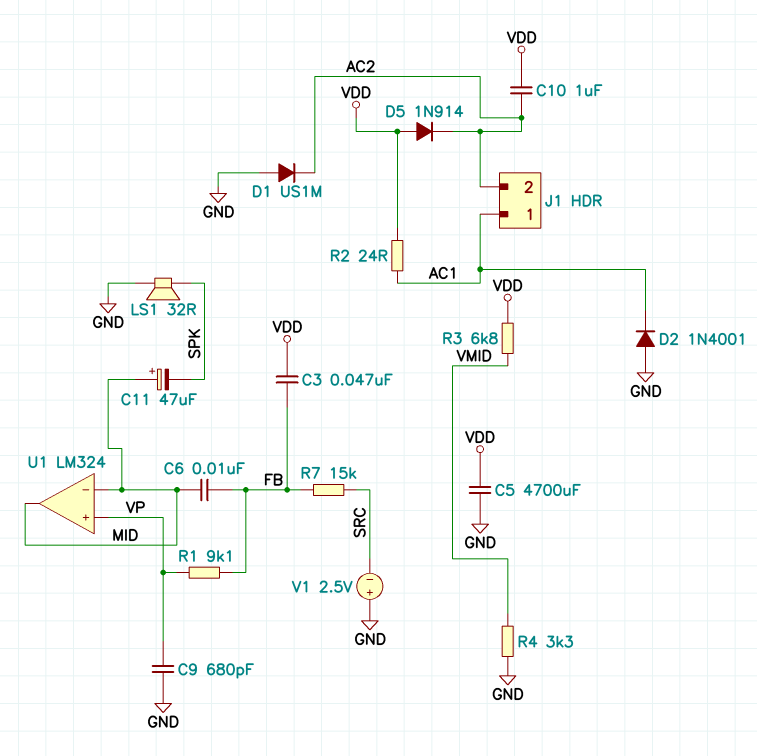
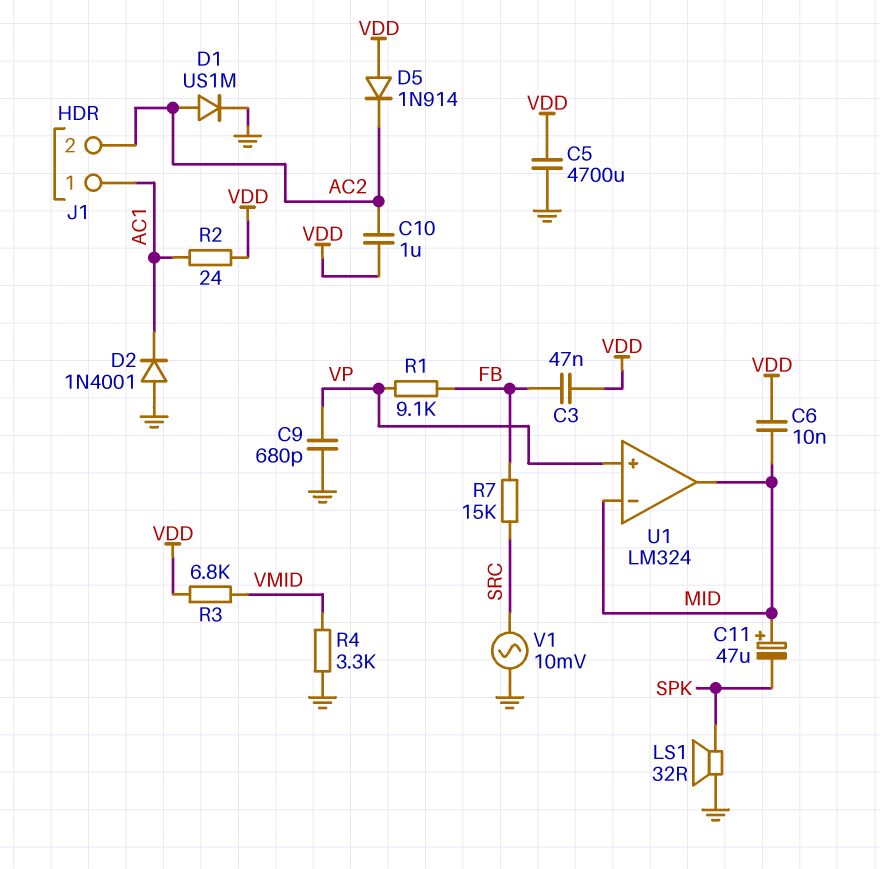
C6: 10nF (FB, MID) -> 10nF (MID, VDD)
D1: diode US1M (A GND, K AC2) -> diode US1M (A AC2, K GND)
V1: 2.5V (plus GND, minus SRC) -> AC 10mV (GND, SRC)

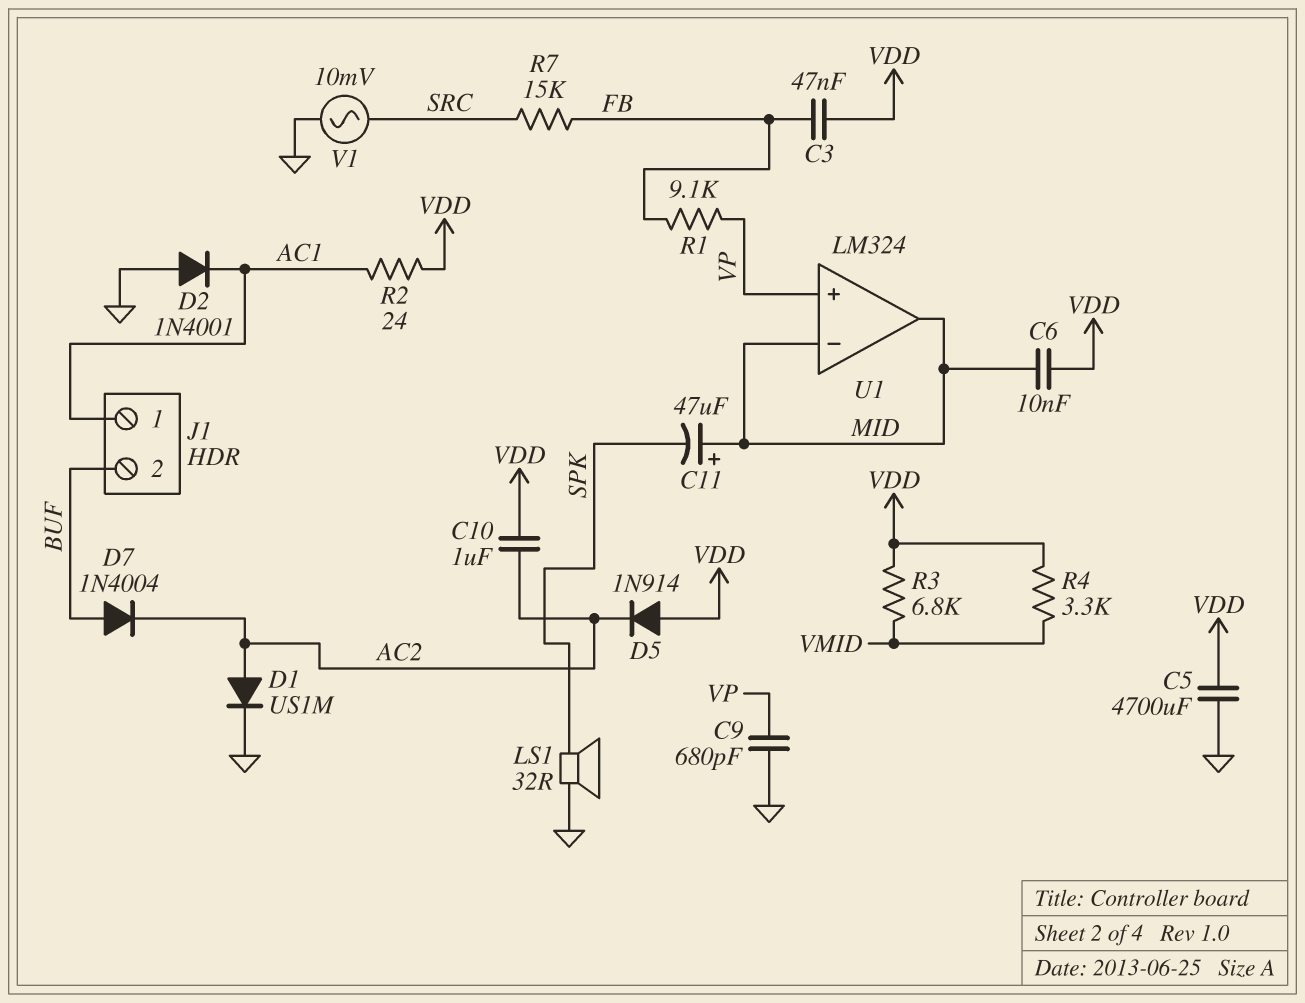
D7: none -> diode 1N4004 (A BUF, K AC2)
J1 pin 2: AC2 -> BUF
R4: 3.3k (GND, VMID) -> 3.3k (VDD, VMID)

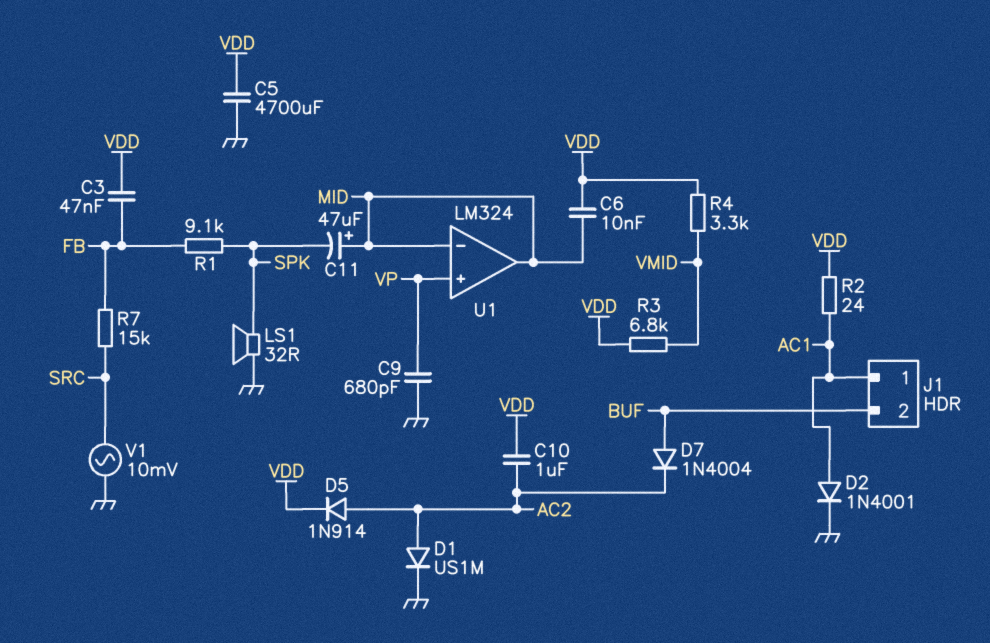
D2: diode 1N4001 (A GND, K AC1) -> diode 1N4001 (A AC1, K GND)
D5: diode 1N914 (A VDD, K AC2) -> diode 1N914 (A AC2, K VDD)
R1: 9.1k (FB, VP) -> 9.1k (FB, SPK)

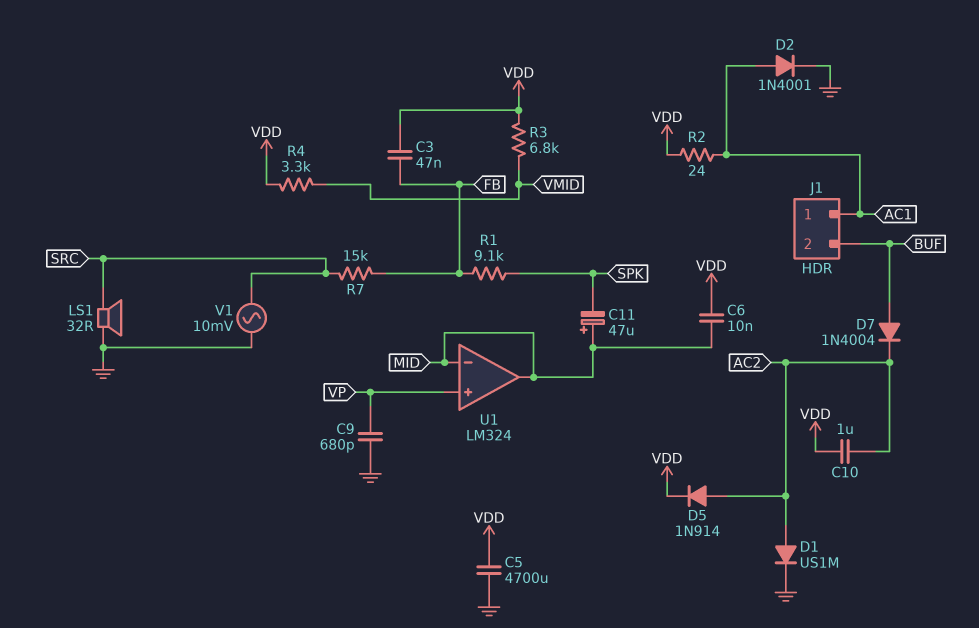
LS1: speaker 32R (GND, SPK) -> speaker 32R (GND, SRC)

